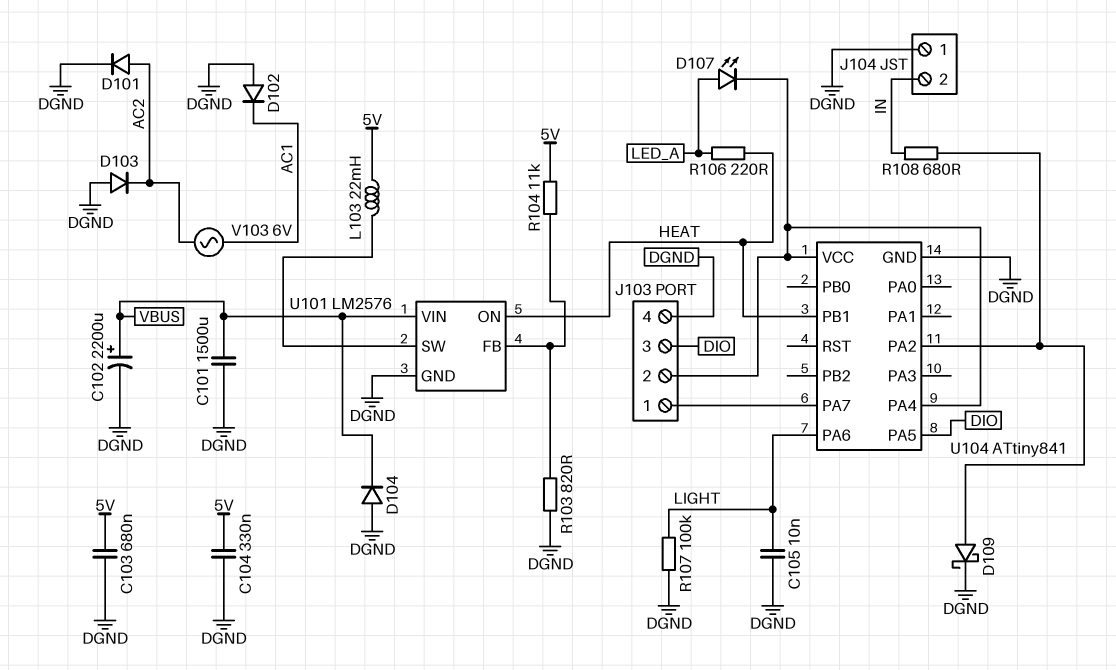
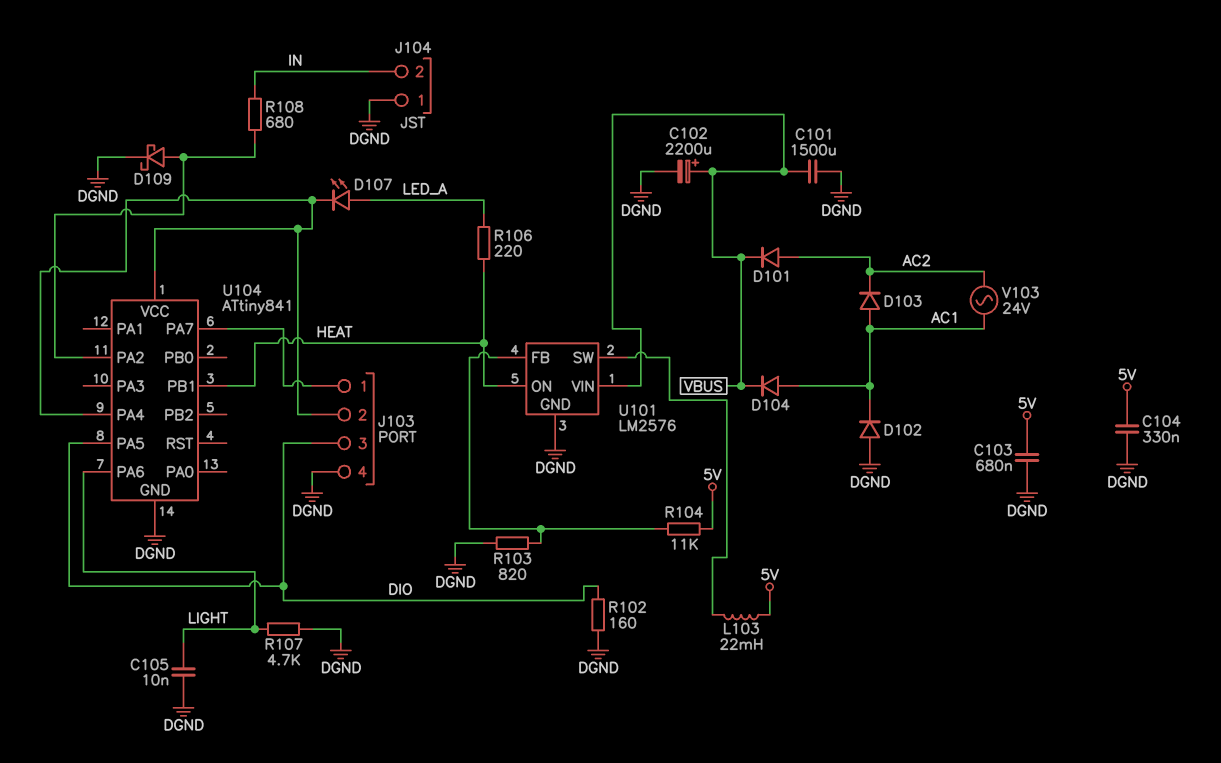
D101: diode (A AC2, K DGND) -> diode (A AC2, K VBUS)
D103: diode (A DGND, K AC2) -> diode (A AC1, K AC2)
D104: diode (A DGND, K VBUS) -> diode (A AC1, K VBUS)
R102: none -> 160 (DGND, DIO)
R107: 100k (DGND, LIGHT) -> 4.7k (DGND, LIGHT)
V103: AC 6V (AC1, AC2) -> AC 24V (AC1, AC2)

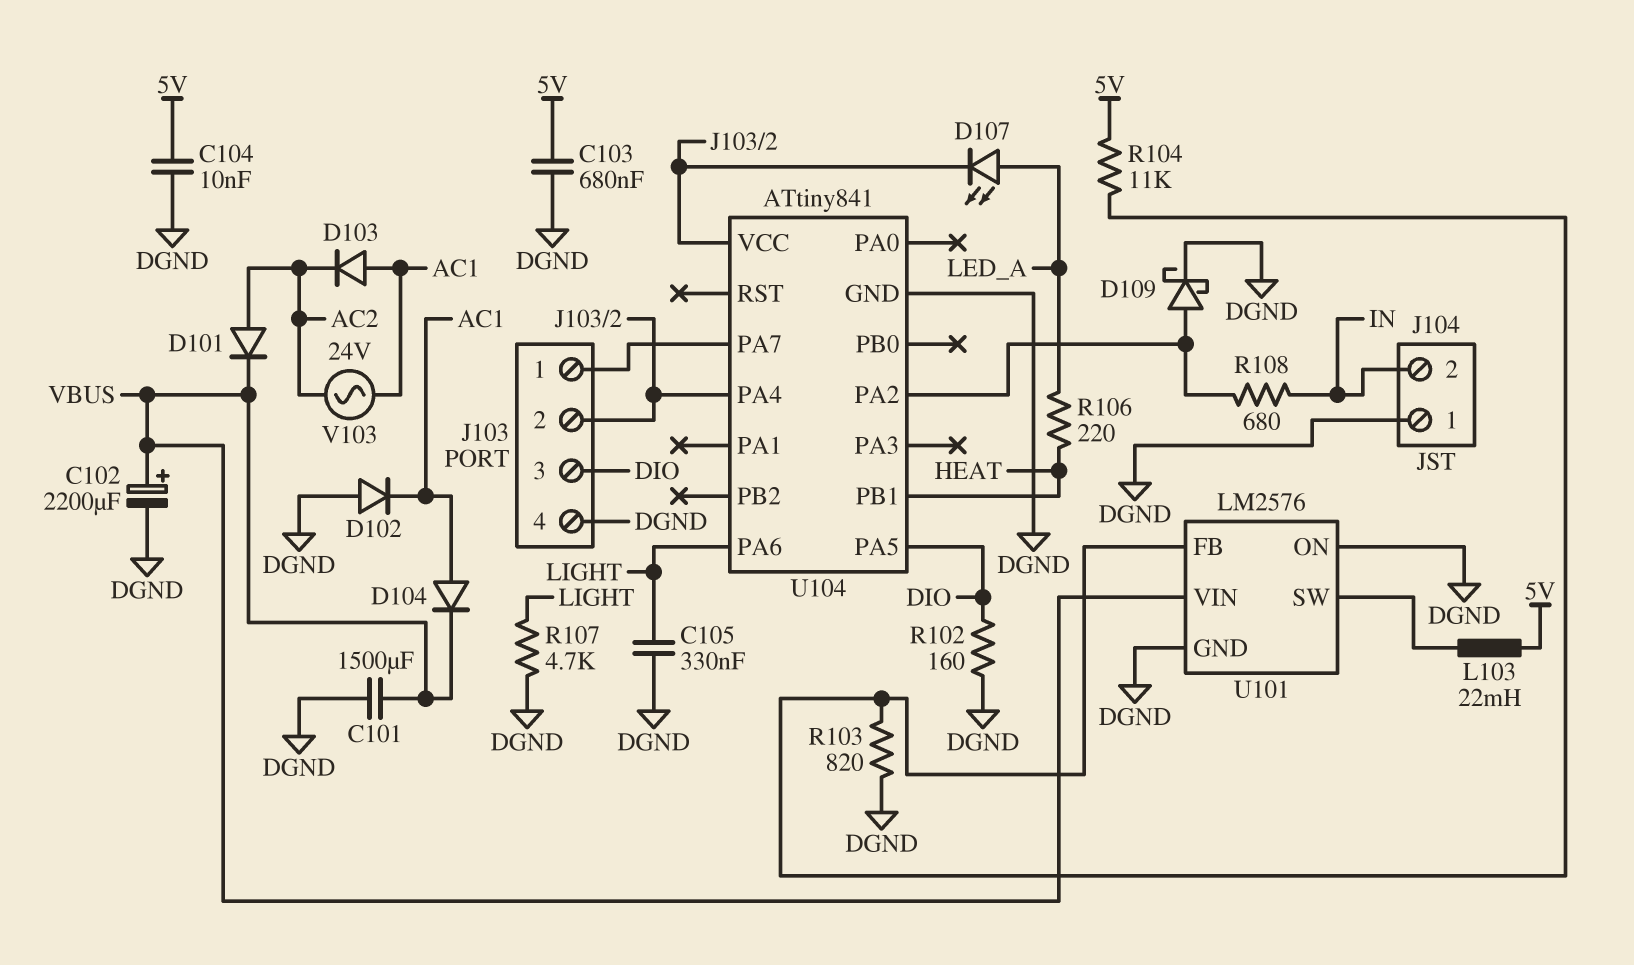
C104: 330nF (5V, DGND) -> 10nF (5V, DGND)
C105: 10nF (DGND, LIGHT) -> 330nF (DGND, LIGHT)
U101 pin ON: HEAT -> DGND

